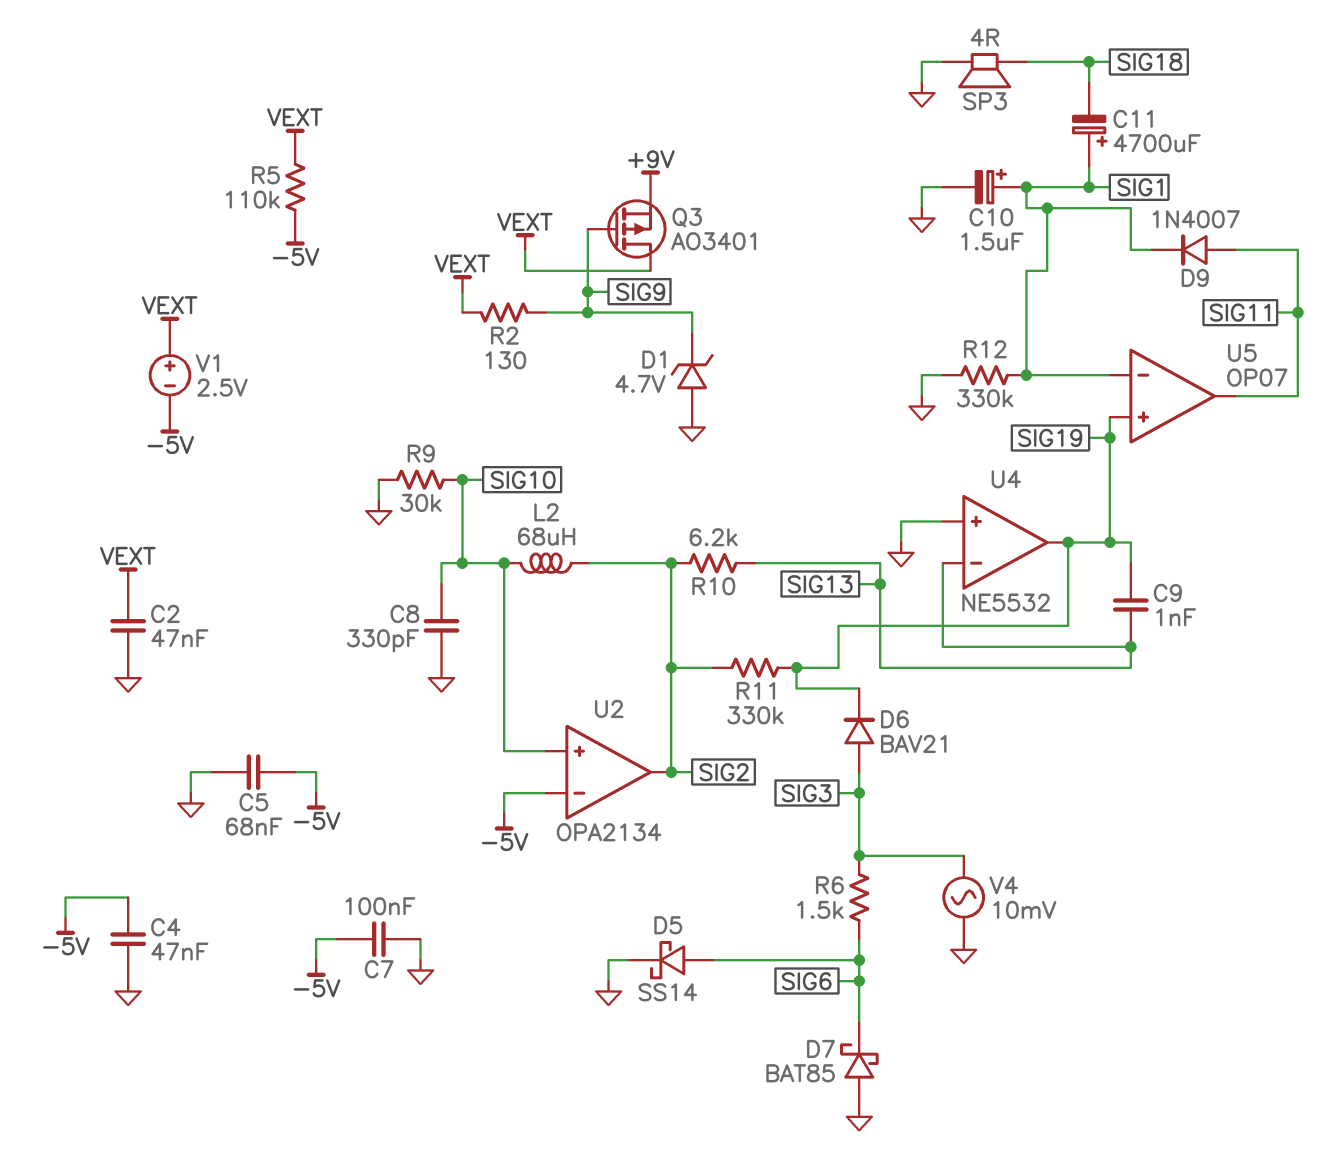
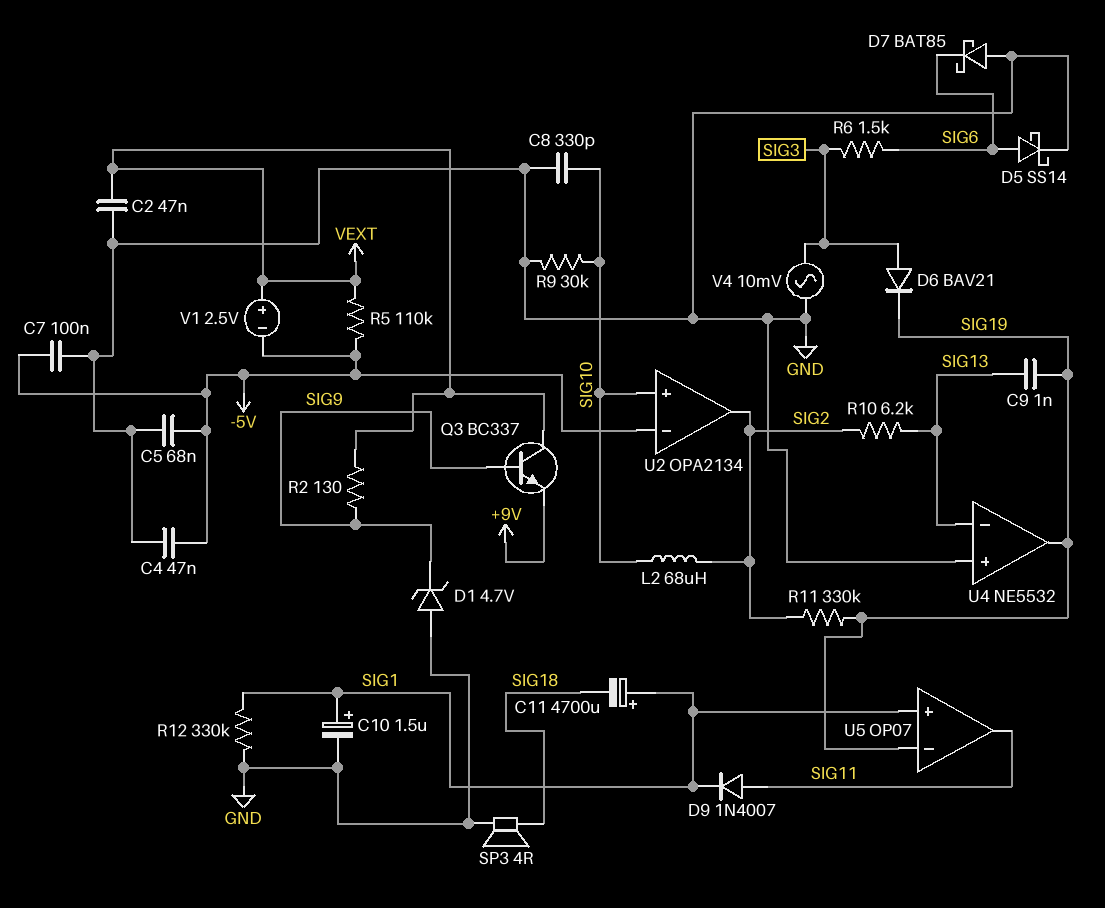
Q3: PMOS AO3401 (G SIG9, D VEXT, S +9V) -> NPN BC337 (B SIG9, C VEXT, E +9V)
U5 pin in+: SIG19 -> SIG1
U5 pin in-: SIG1 -> SIG19

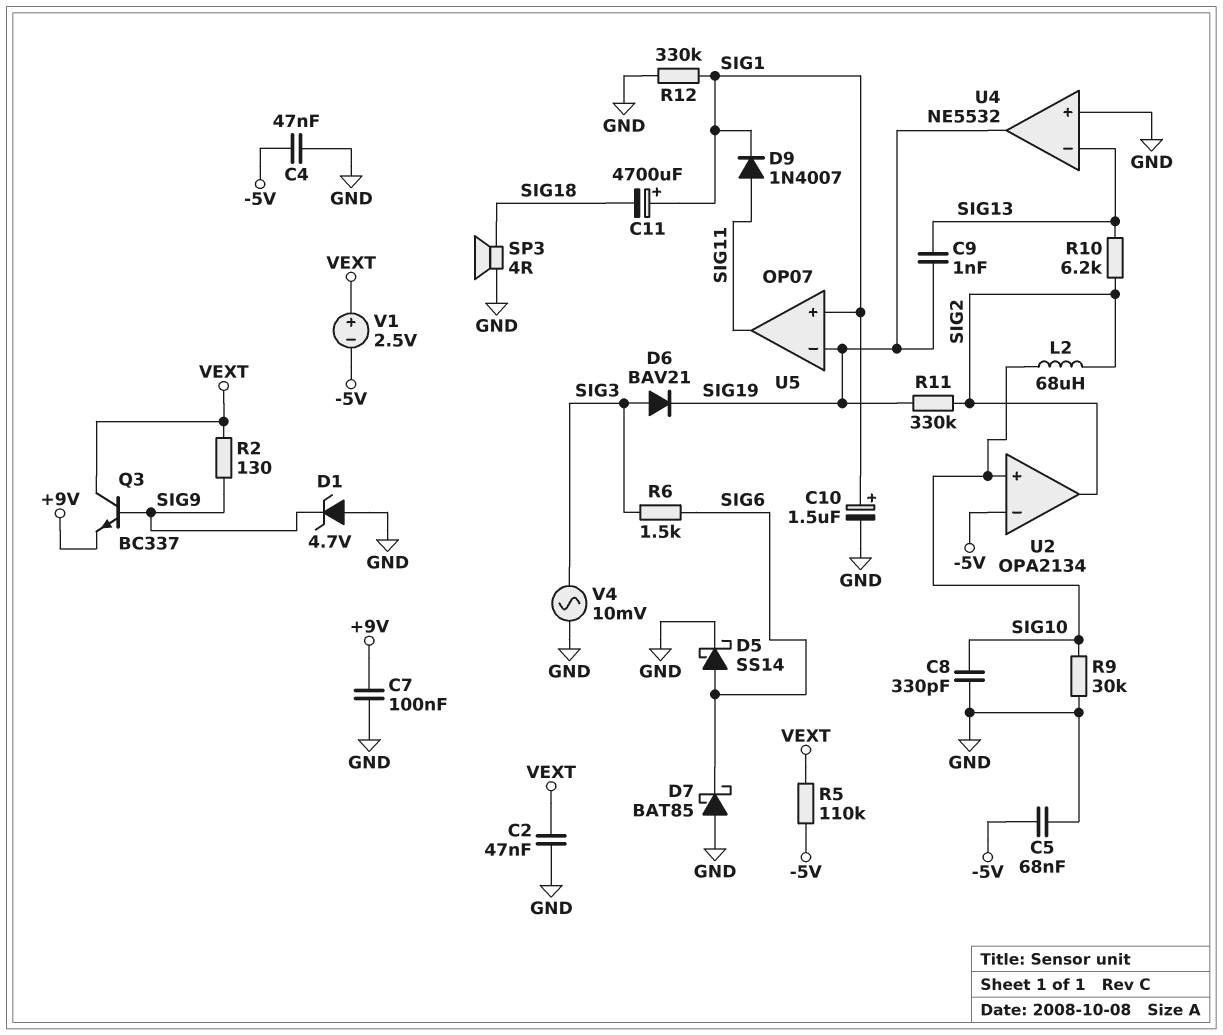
C7: 100nF (-5V, GND) -> 100nF (+9V, GND)

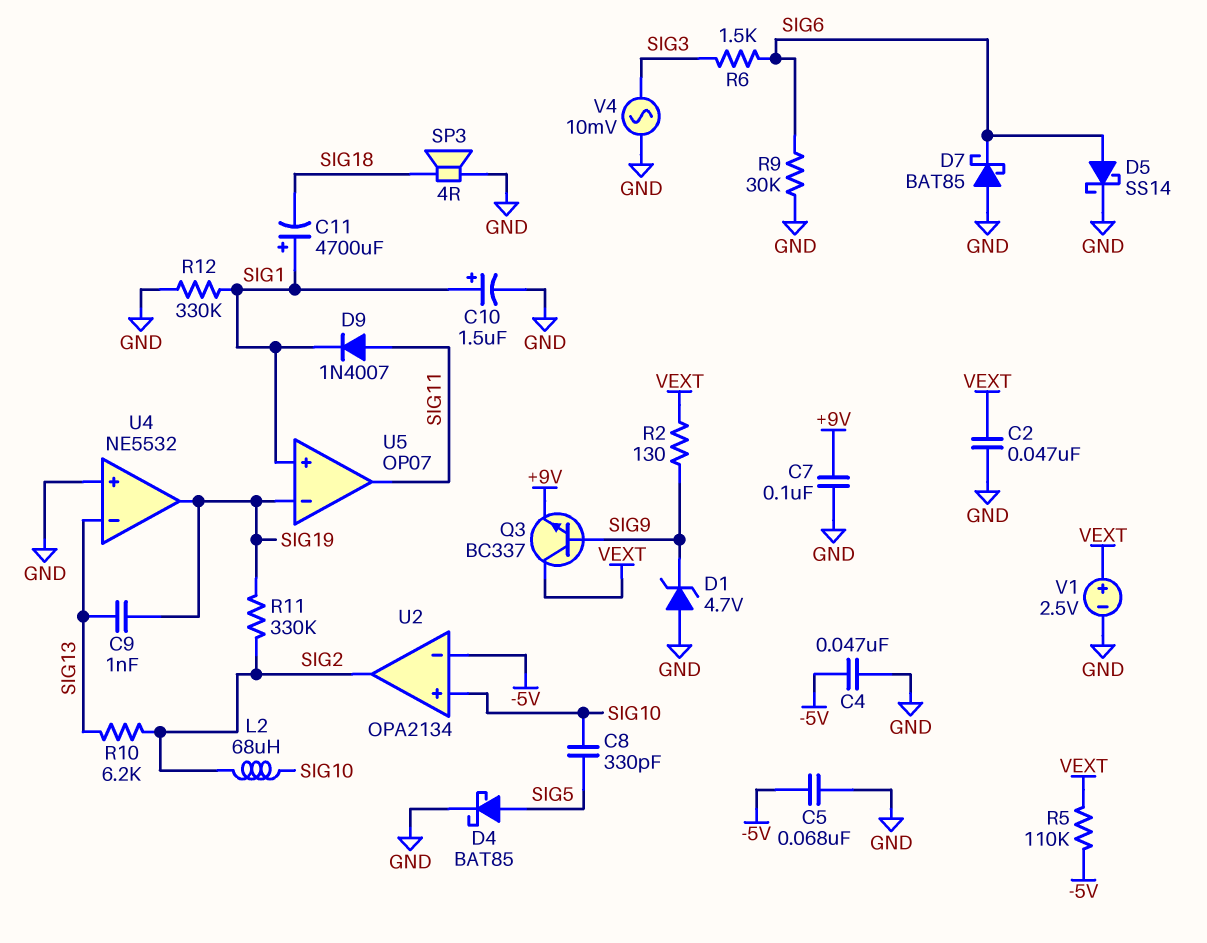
C8: 330pF (GND, SIG10) -> 330pF (SIG5, SIG10)
D4: none -> schottky BAT85 (A SIG5, K GND)
D6: diode BAV21 (A SIG3, K SIG19) -> none
R9: 30k (GND, SIG10) -> 30k (GND, SIG6)
V1: 2.5V (plus VEXT, minus -5V) -> 2.5V (plus VEXT, minus GND)

